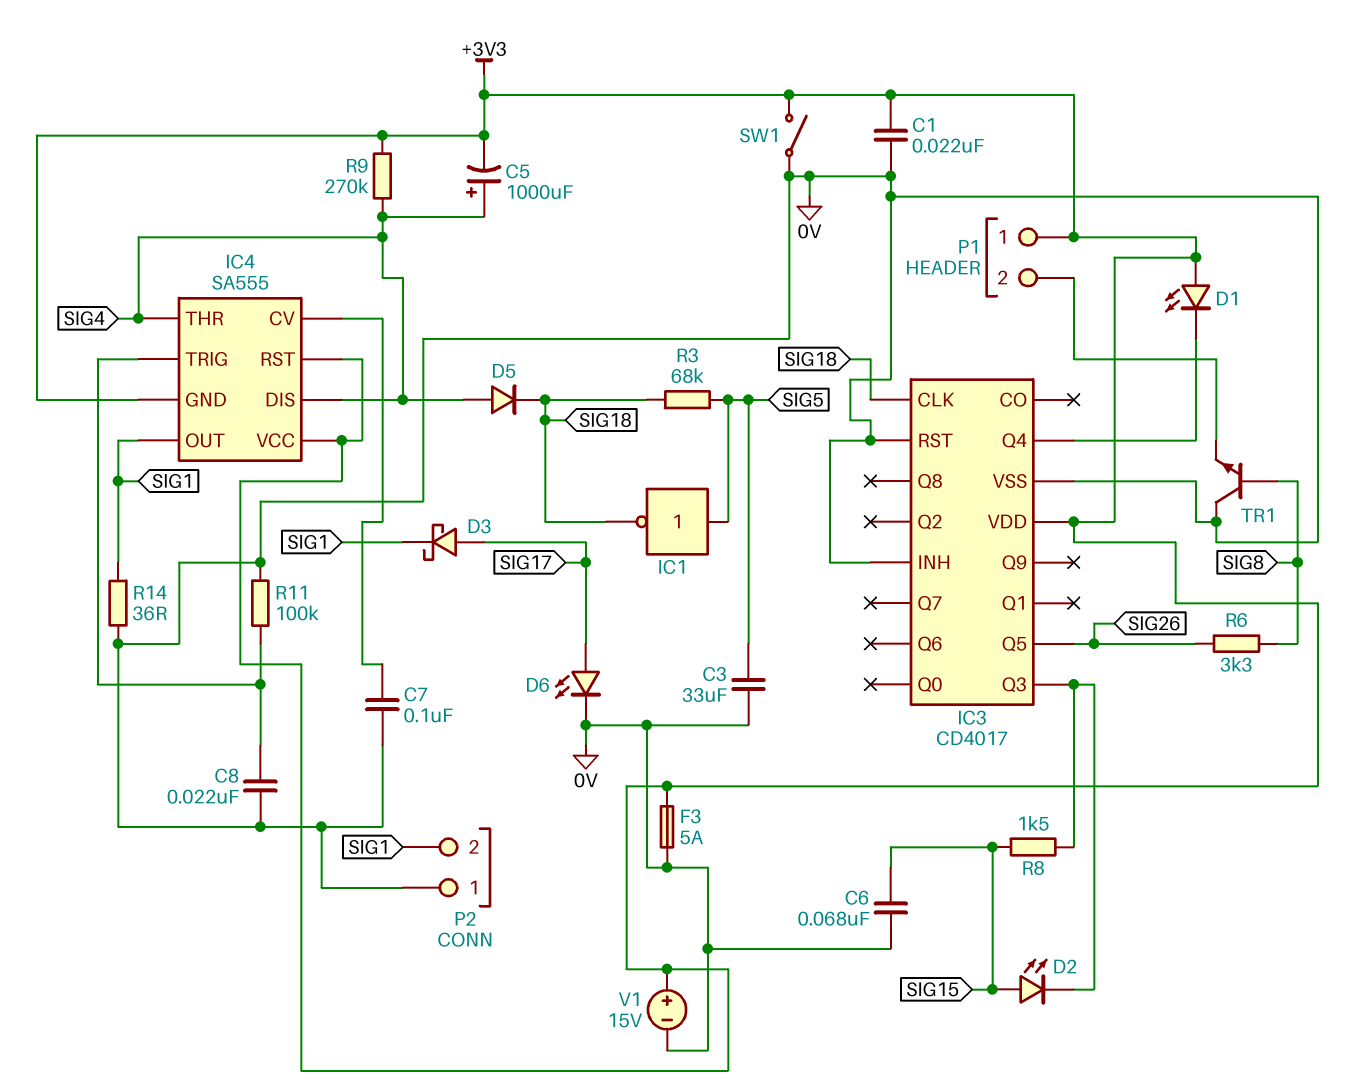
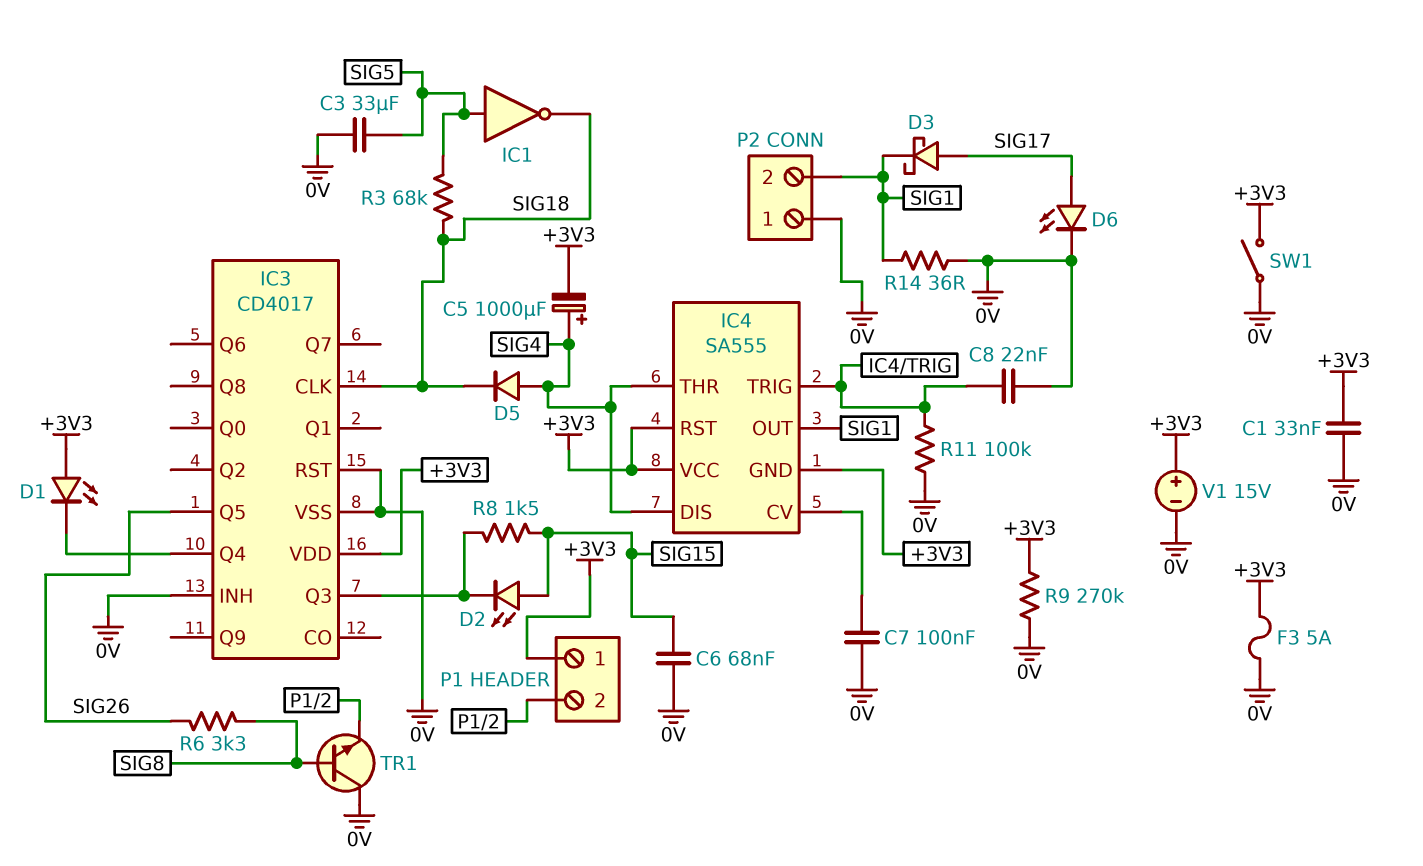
C1: 22nF (+3V3, 0V) -> 33nF (+3V3, 0V)
R9: 270k (+3V3, SIG4) -> 270k (+3V3, 0V)

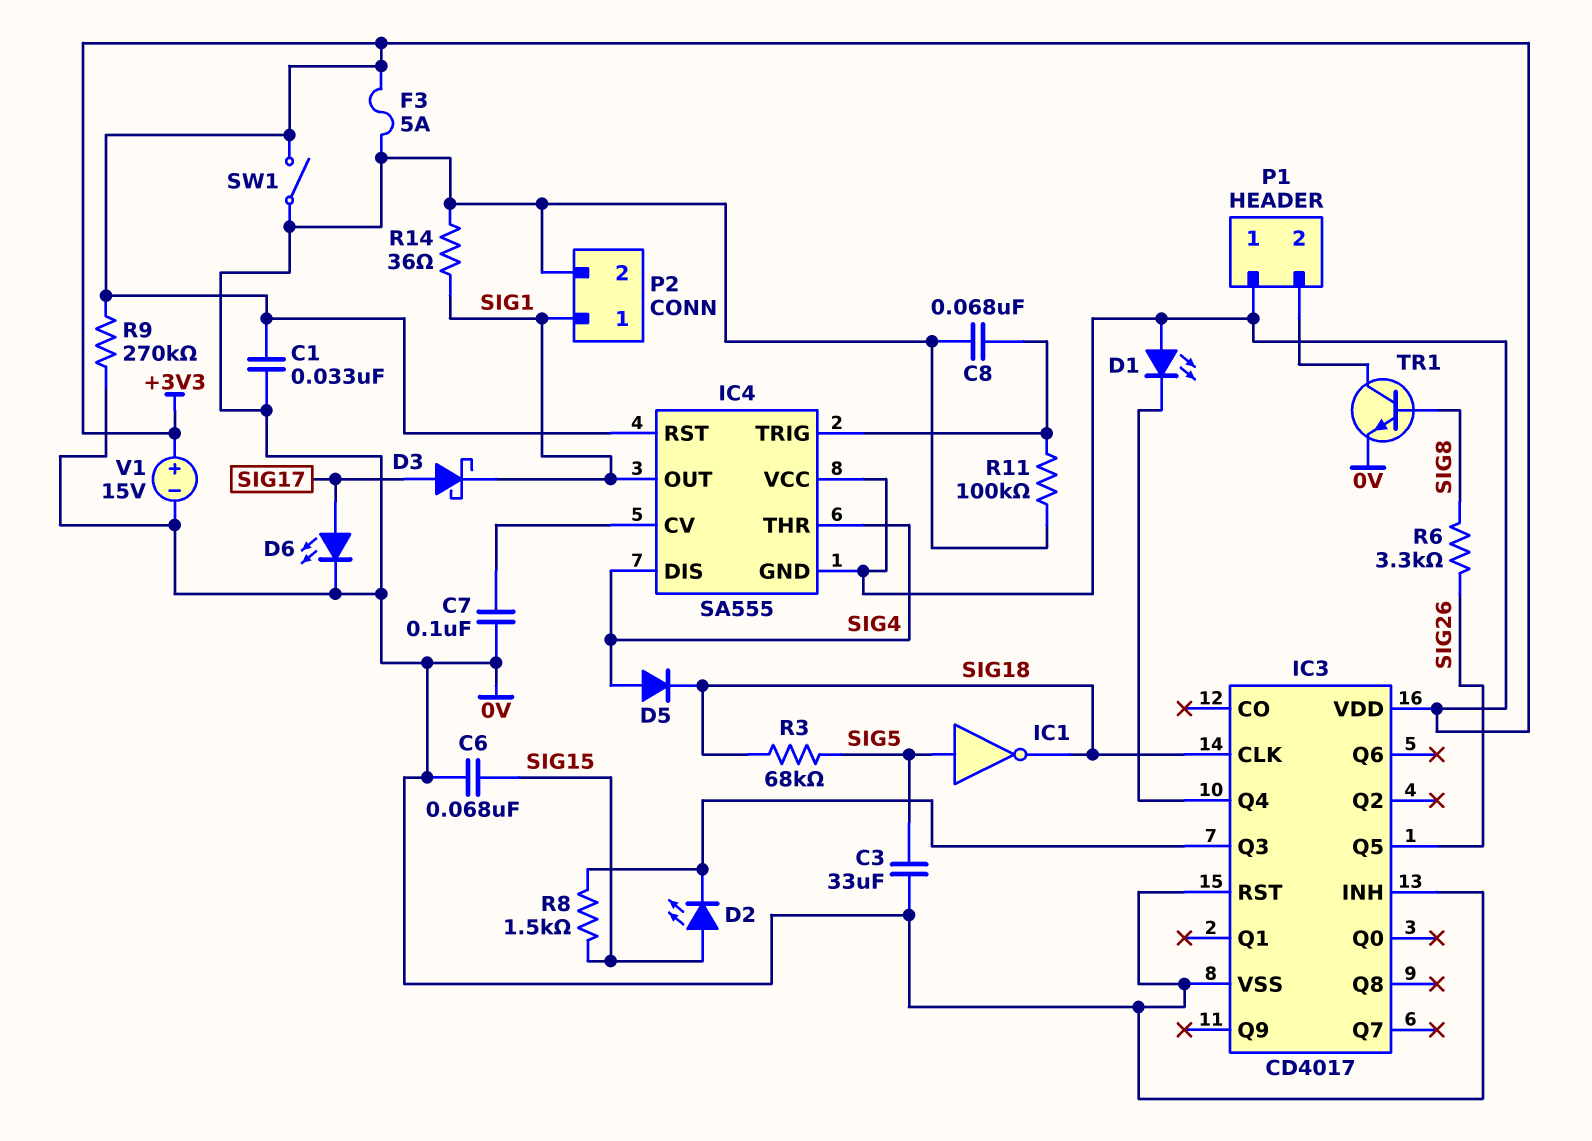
C5: 1000uF (plus SIG4, minus +3V3) -> none
C8: 22nF (0V, IC4/TRIG) -> 68nF (0V, IC4/TRIG)
P2 pin 1: 0V -> SIG1
P2 pin 2: SIG1 -> 0V
TR1: NPN (B SIG8, C 0V, E P1/2) -> NPN (B SIG8, C P1/2, E 0V)

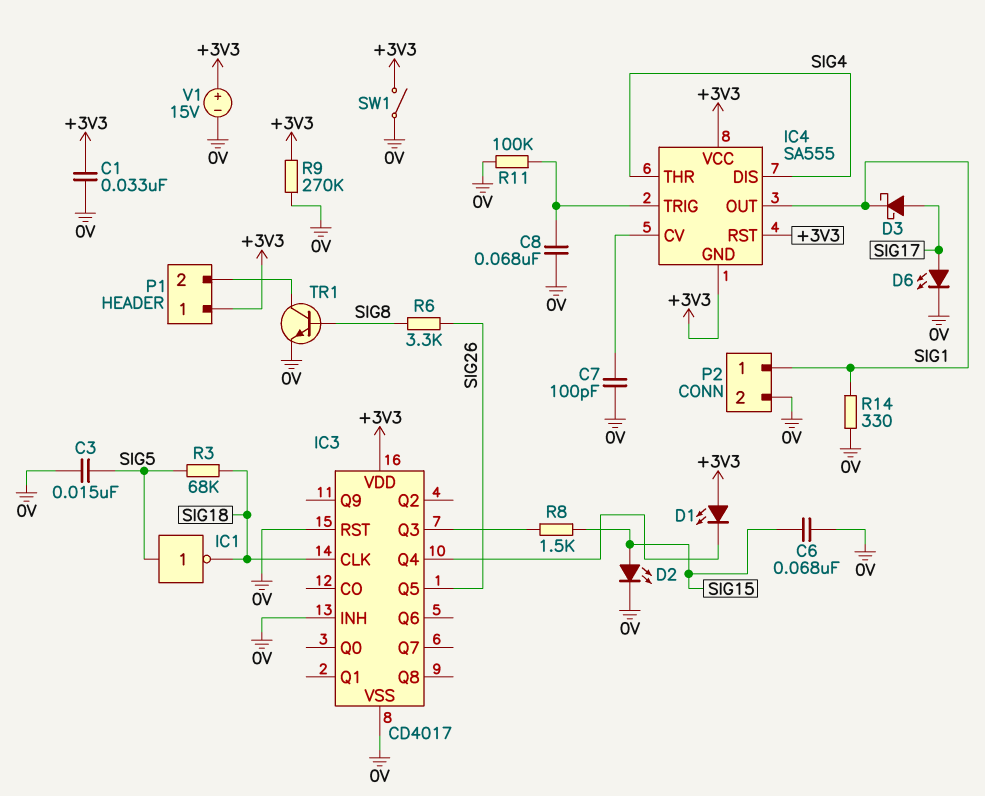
C3: 33uF (0V, SIG5) -> 15nF (0V, SIG5)
C7: 100nF (0V, IC4/CV) -> 100pF (0V, IC4/CV)
D2: LED (A SIG15, K IC3/Q3) -> LED (A SIG15, K 0V)
D5: diode (A SIG4, K SIG18) -> none
F3: 5A (+3V3, 0V) -> none
R14: 36 (0V, SIG1) -> 330 (0V, SIG1)

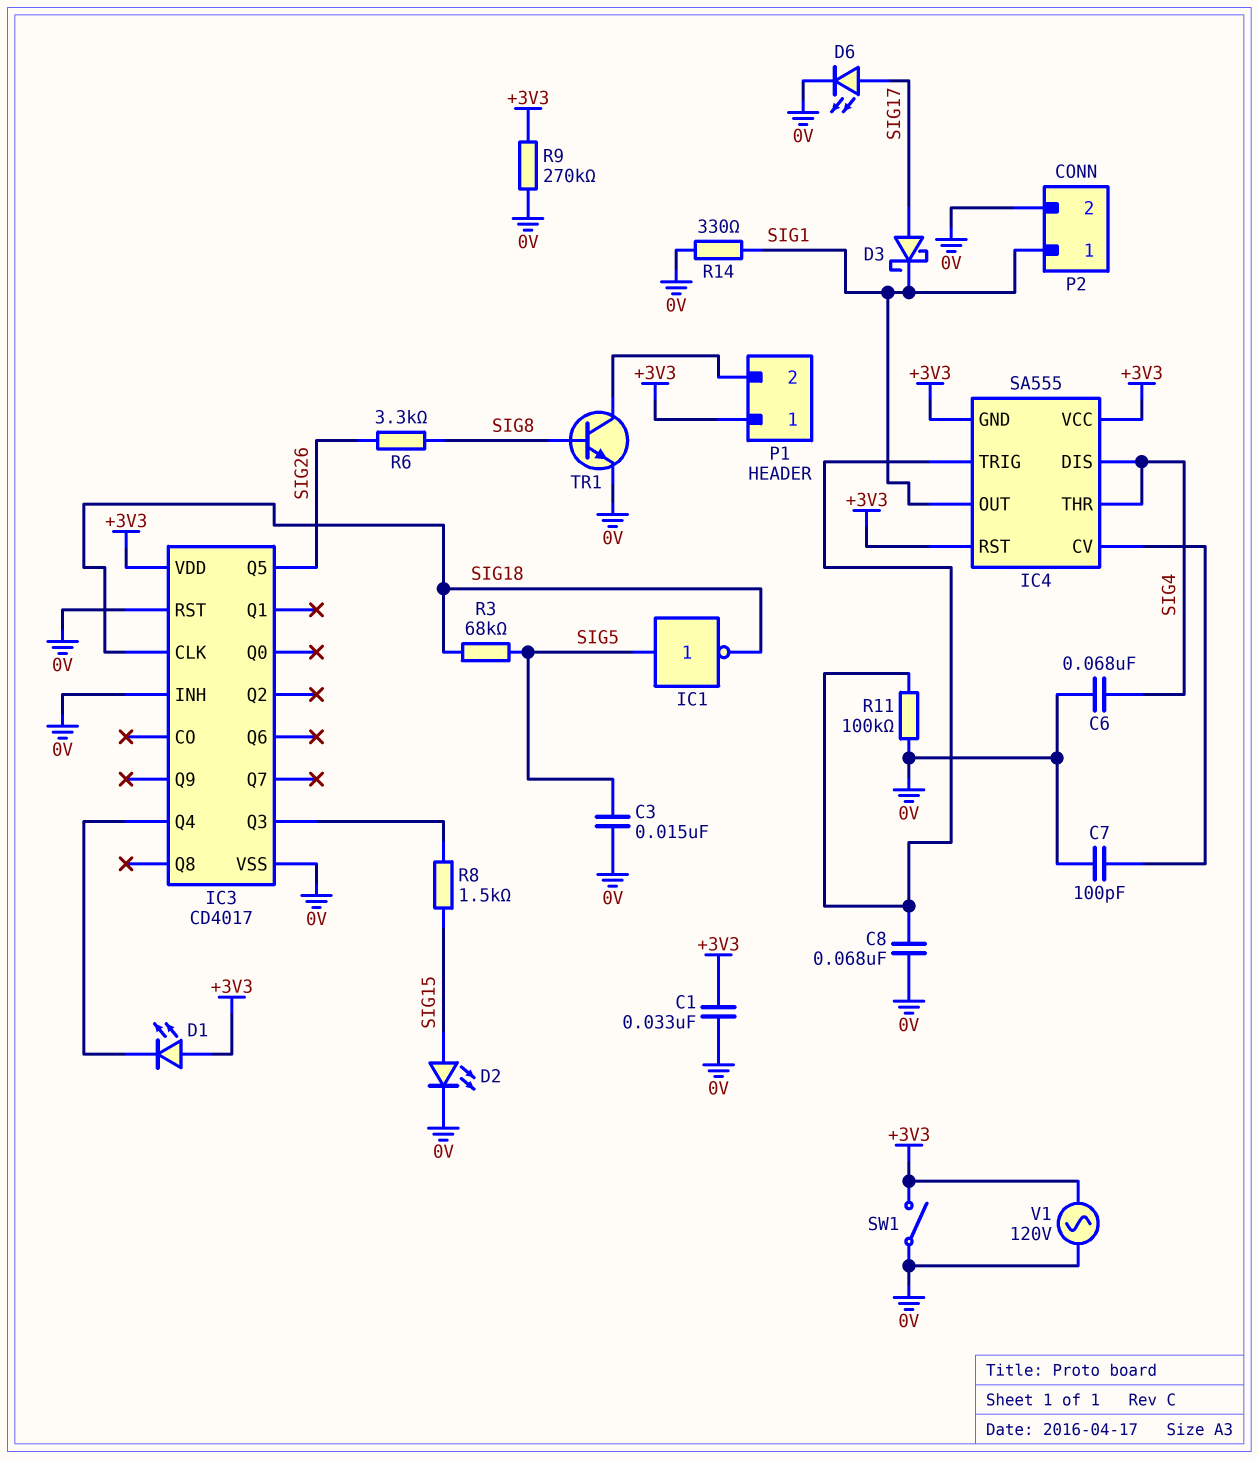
C6: 68nF (0V, SIG15) -> 68nF (0V, SIG4)
V1: 15V (plus +3V3, minus 0V) -> AC 120V (+3V3, 0V)

